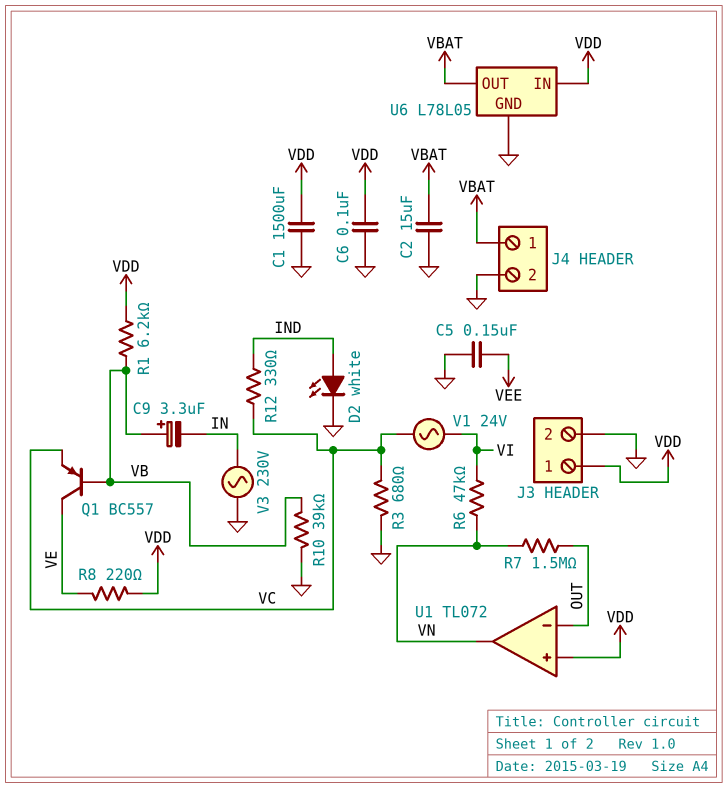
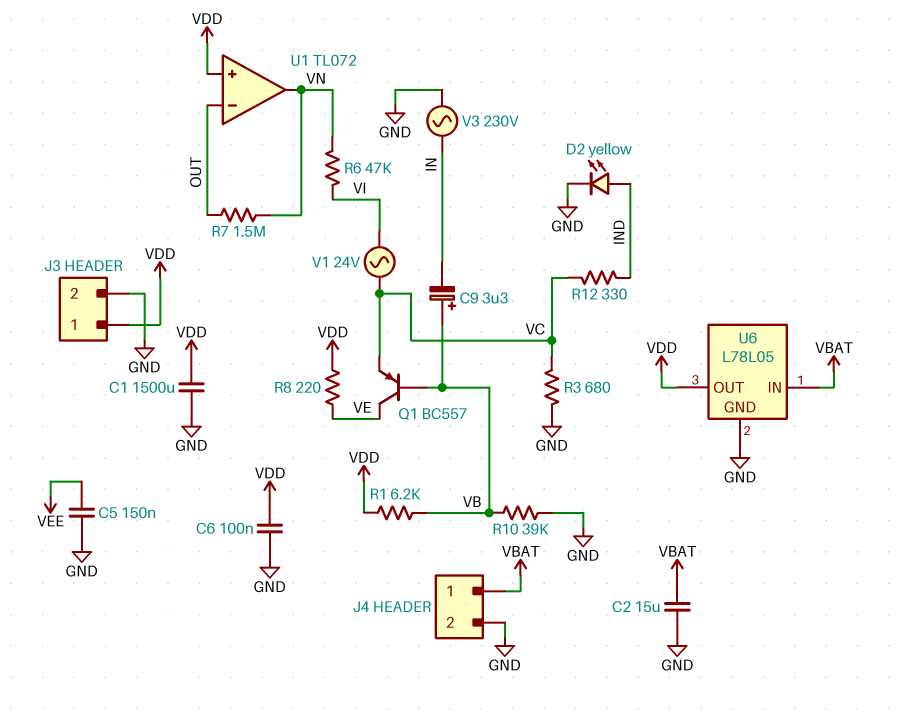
D2: LED white (A IND, K GND) -> LED yellow (A IND, K GND)
U6 pin IN: VDD -> VBAT
U6 pin OUT: VBAT -> VDD

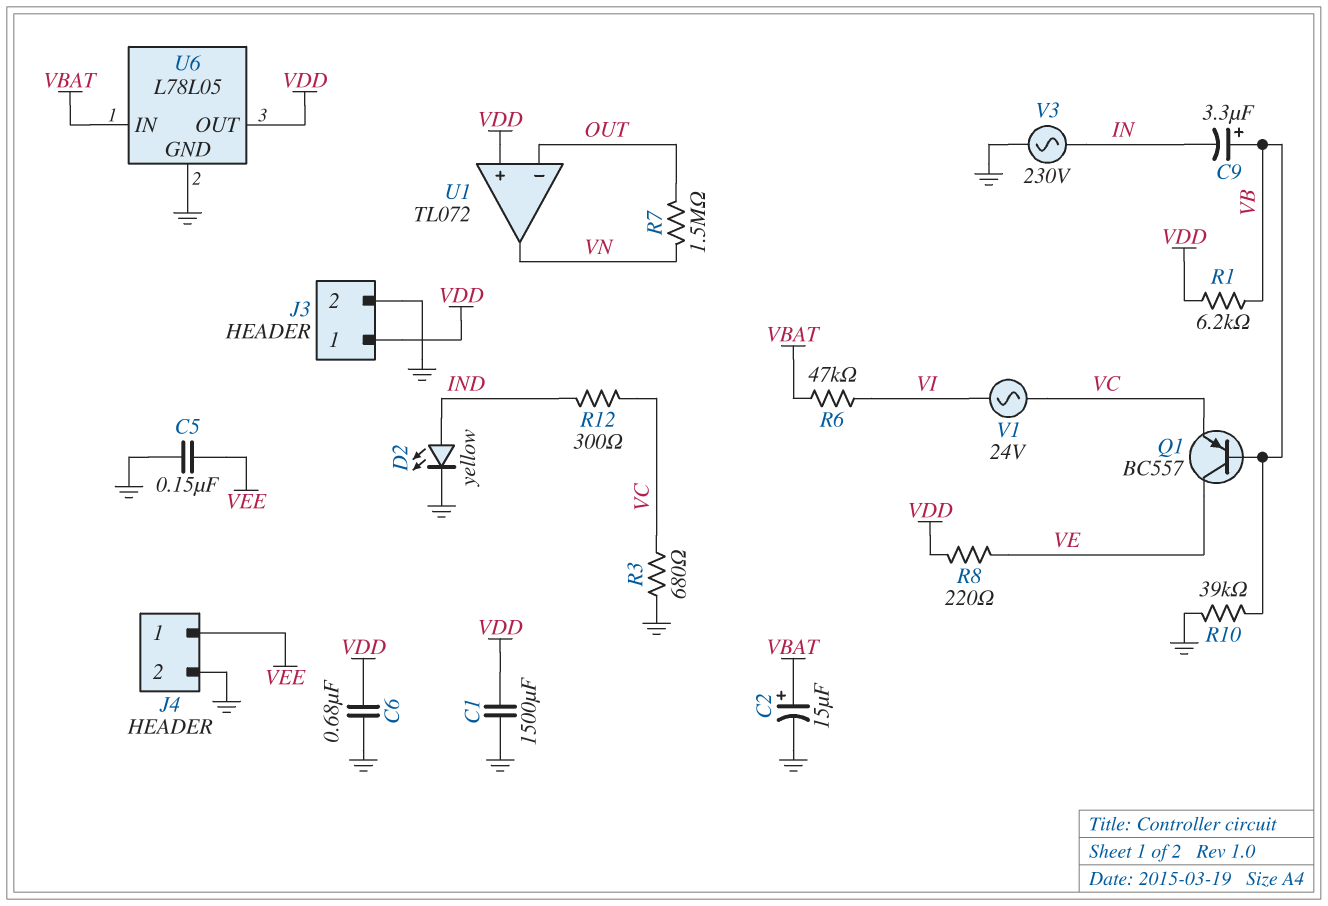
C2: 15uF (GND, VBAT) -> 15uF (plus VBAT, minus GND)
C6: 100nF (GND, VDD) -> 680nF (GND, VDD)
J4 pin 1: VBAT -> VEE
R6: 47k (VI, VN) -> 47k (VBAT, VI)
R12: 330 (IND, VC) -> 300 (IND, VC)

